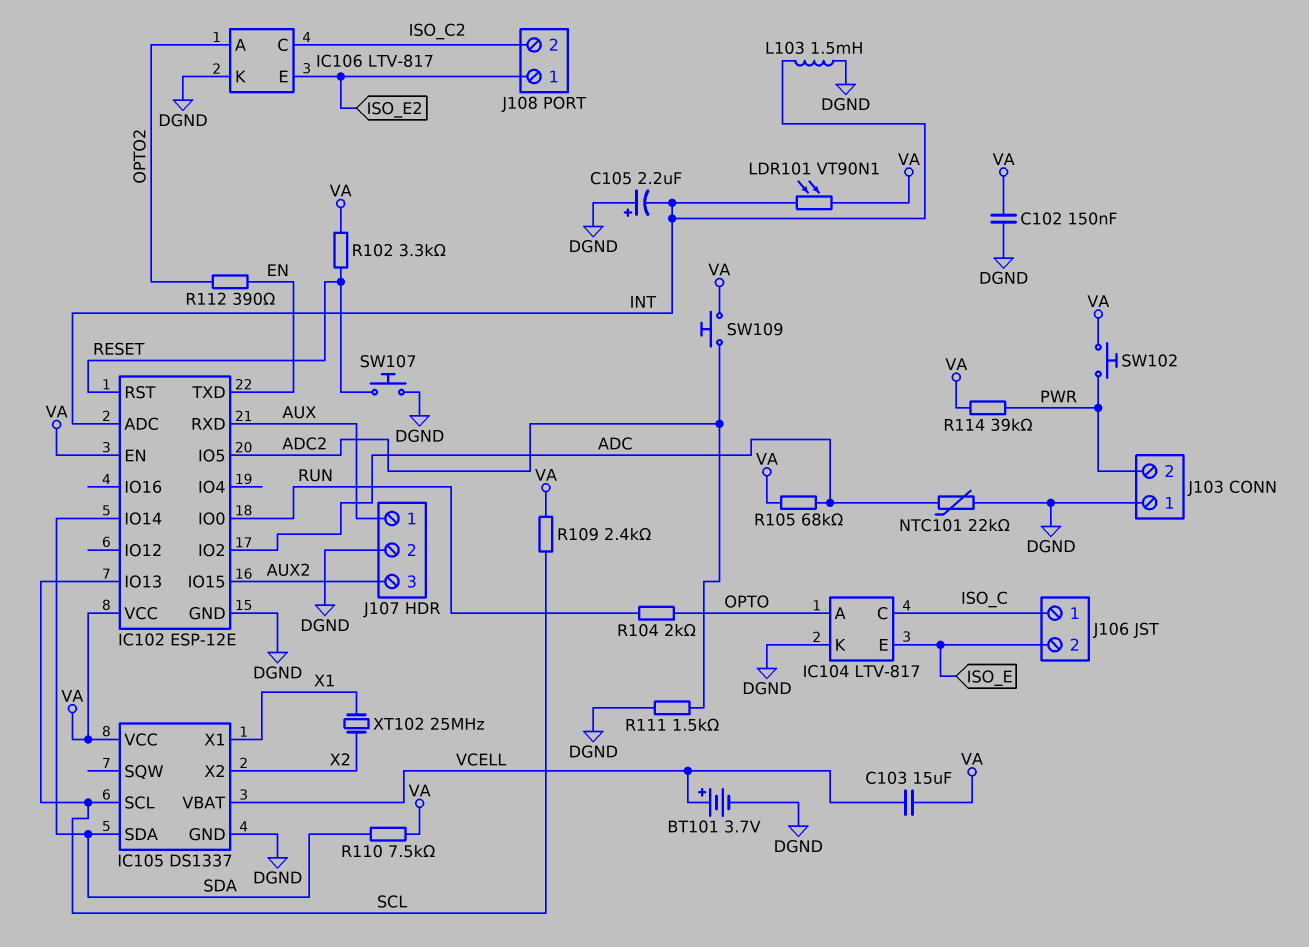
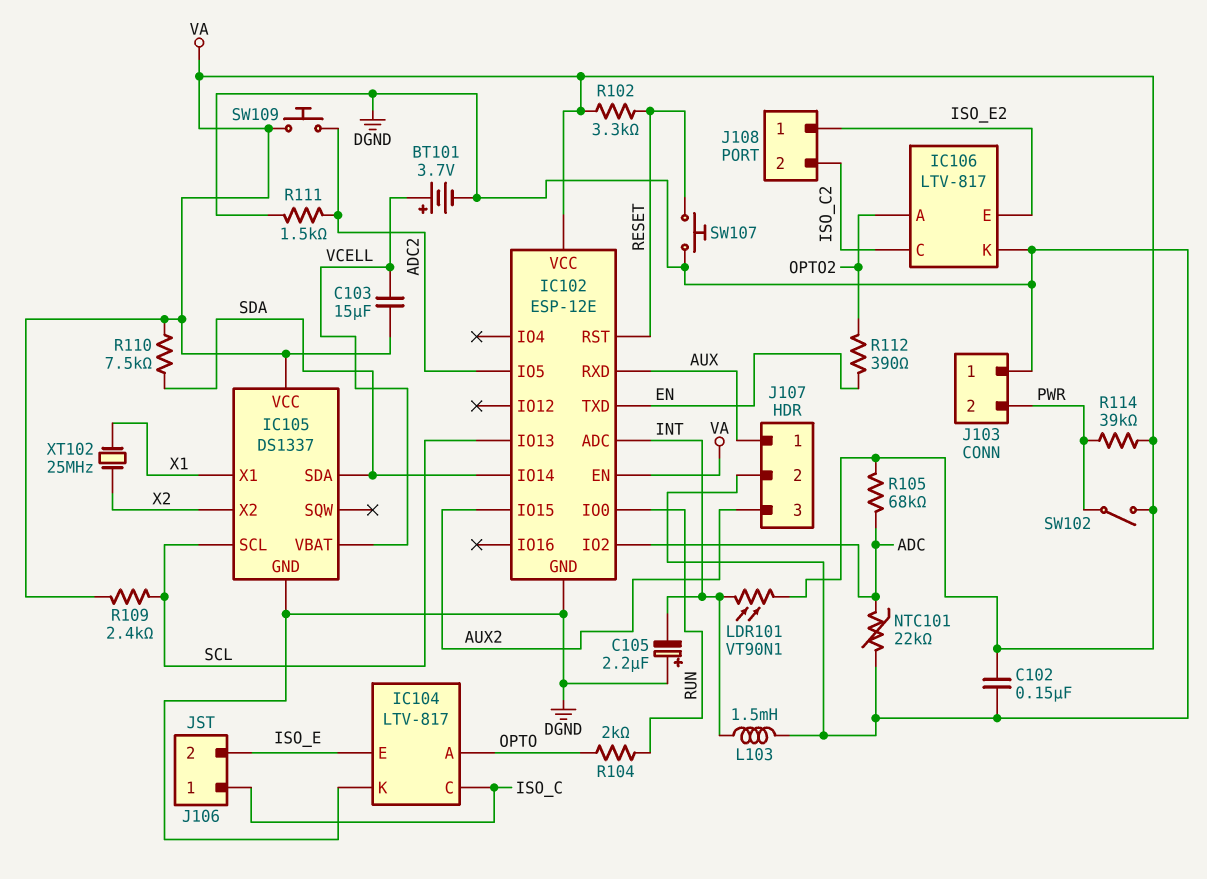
SW102: button (PWR, VA) -> switch (PWR, VA)

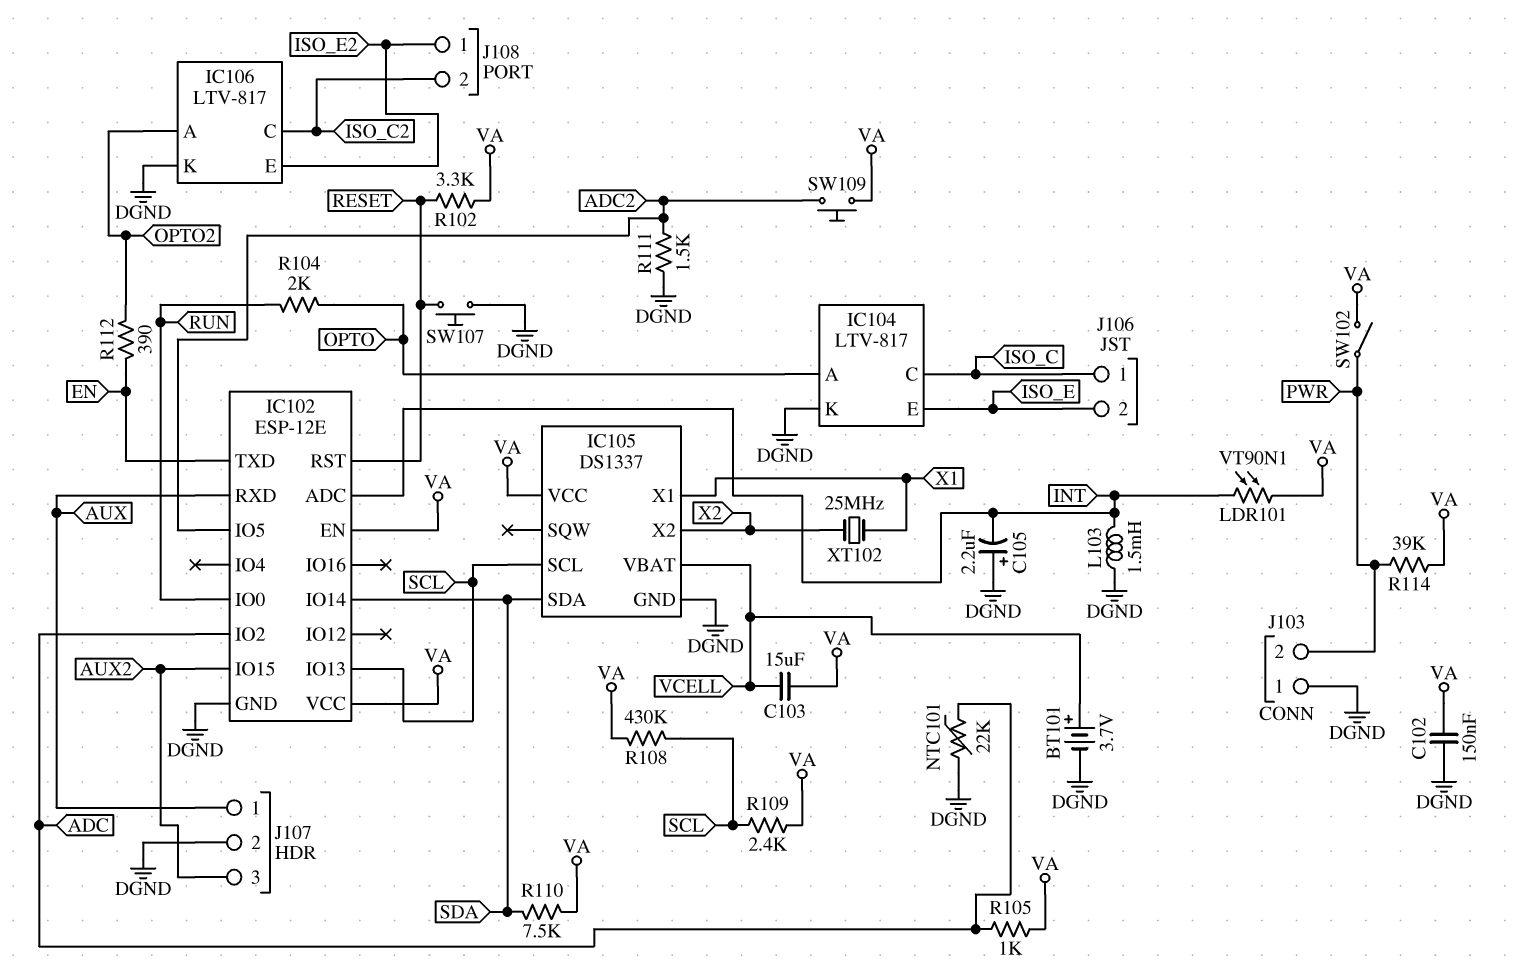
R105: 68k (ADC, VA) -> 1k (ADC, VA)
R108: none -> 430k (SCL, VA)

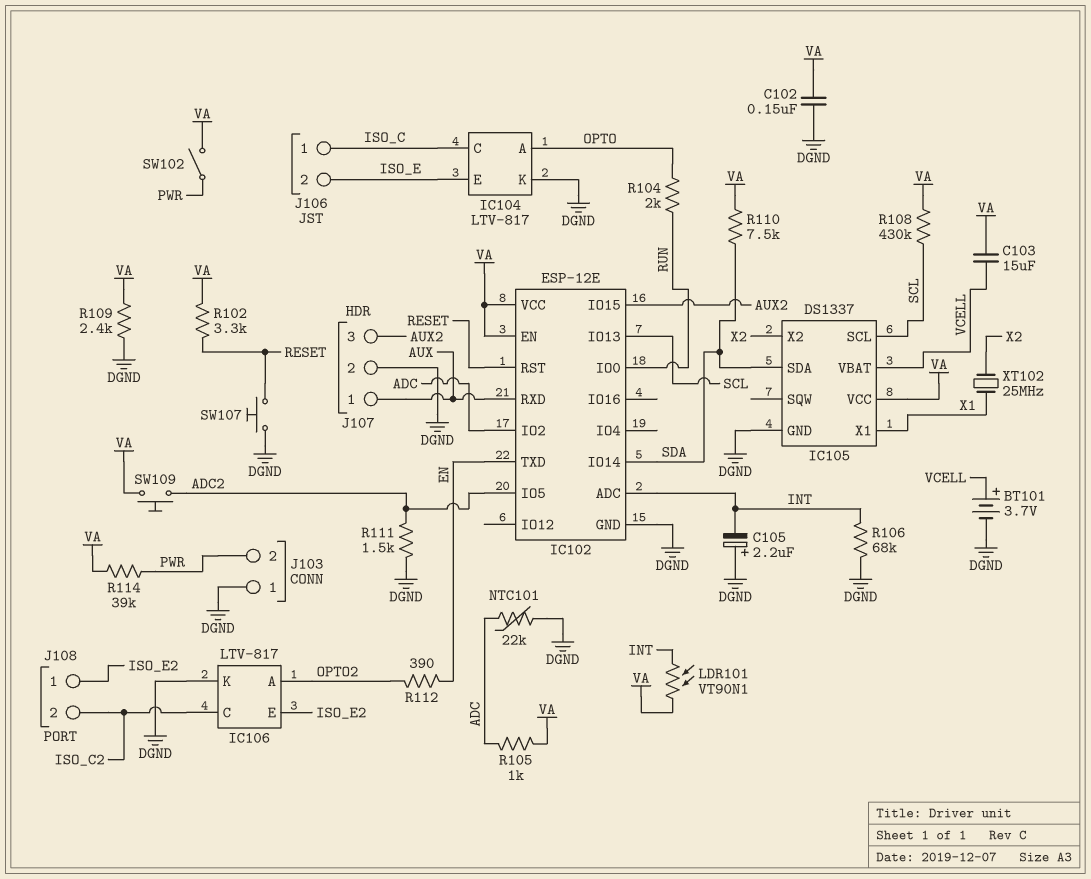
L103: 1.5mH (DGND, INT) -> none
R106: none -> 68k (DGND, INT)
R109: 2.4k (SCL, VA) -> 2.4k (DGND, VA)

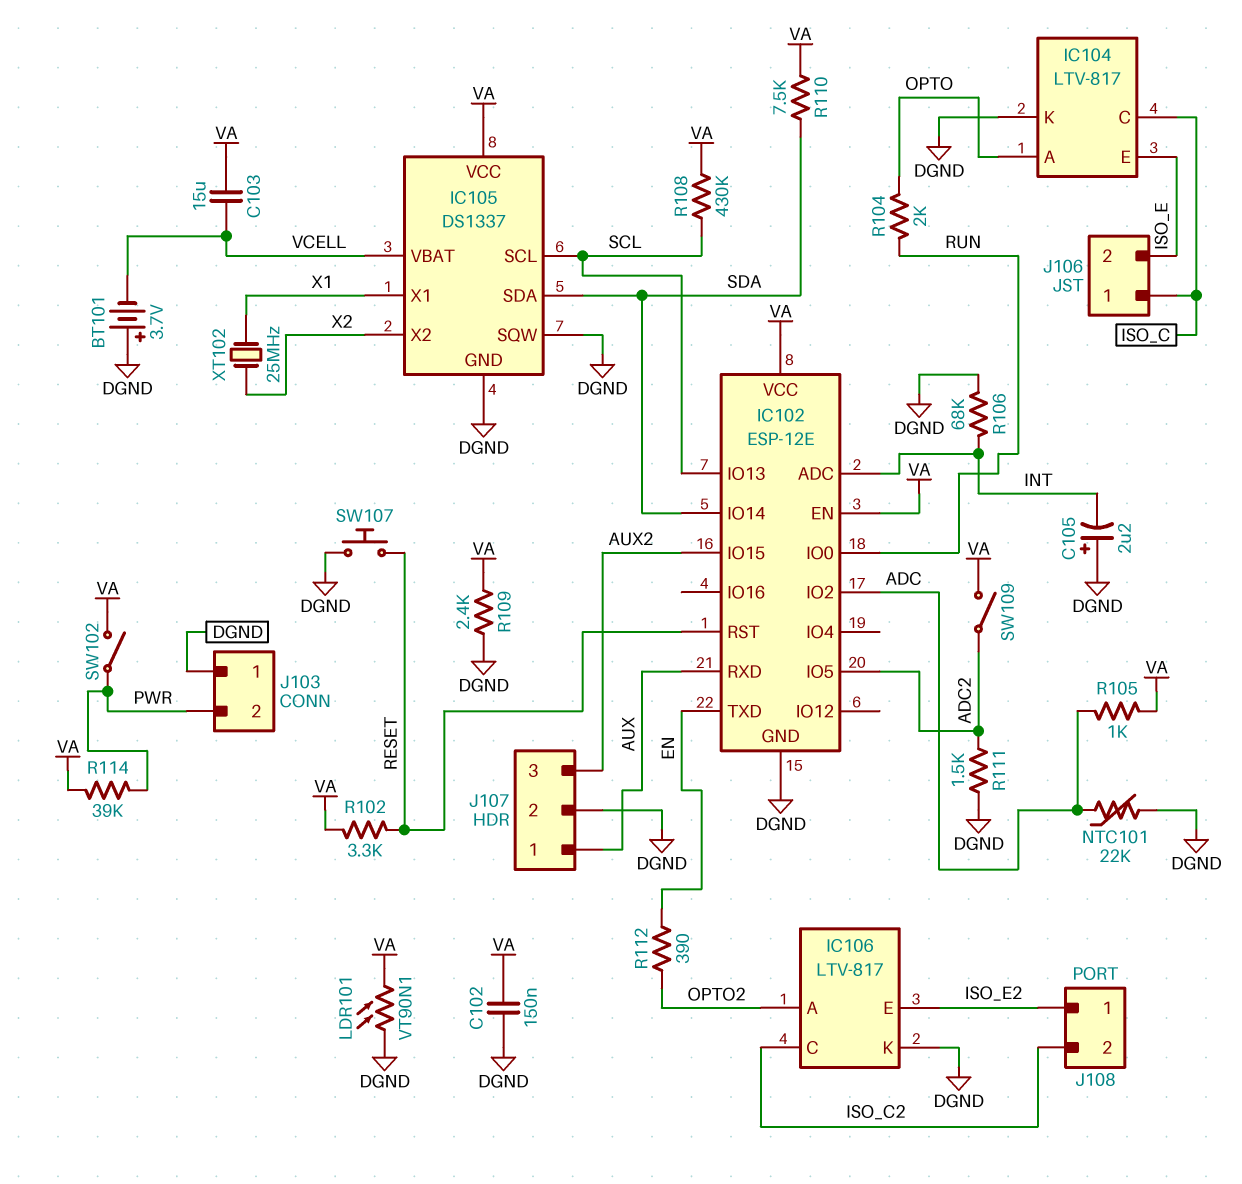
BT101: 3.7V (plus VCELL, minus DGND) -> 3.7V (plus DGND, minus VCELL)
IC105 pin SQW: none -> DGND
LDR101: VT90N1 (INT, VA) -> VT90N1 (DGND, VA)
SW109: button (ADC2, VA) -> switch (ADC2, VA)

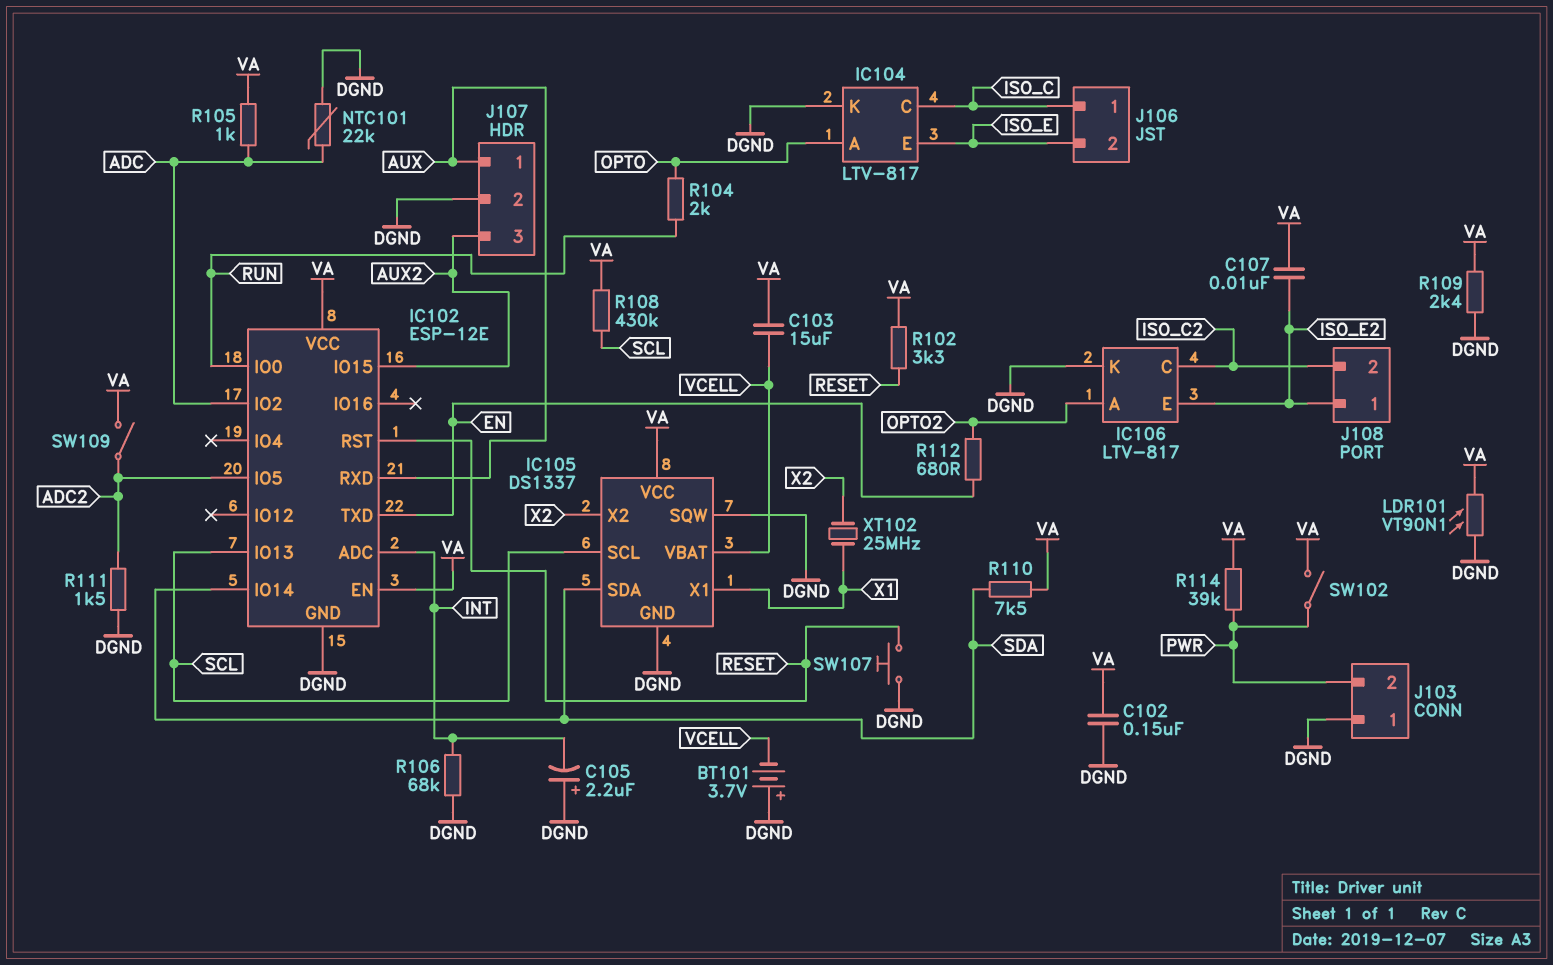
C107: none -> 10nF (ISO_E2, VA)
R112: 390 (EN, OPTO2) -> 680 (EN, OPTO2)

